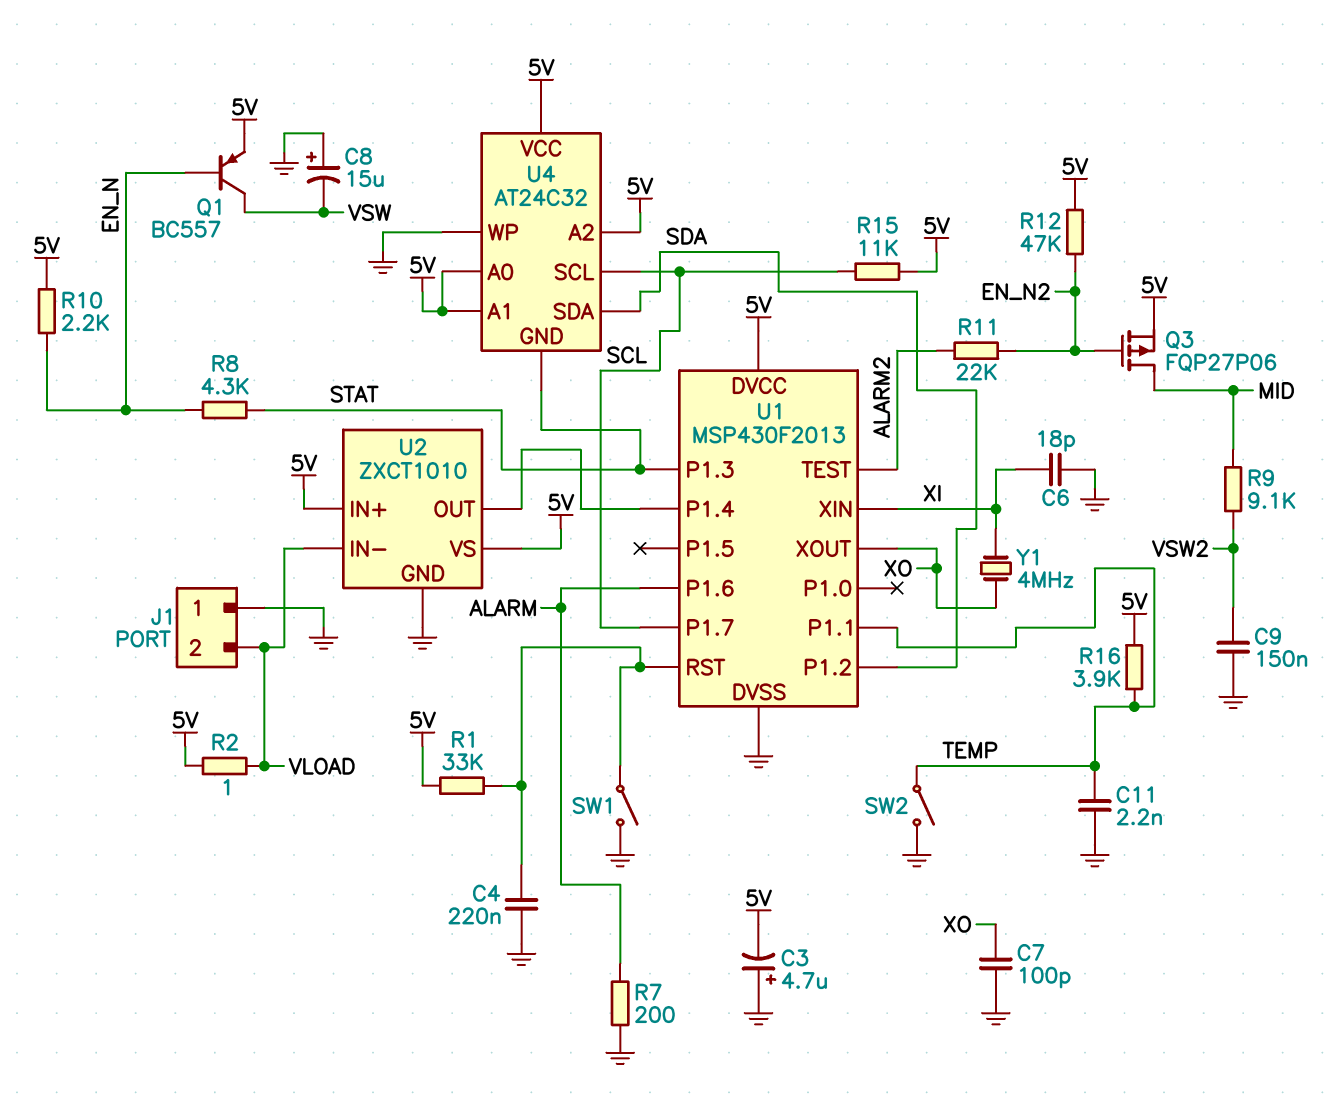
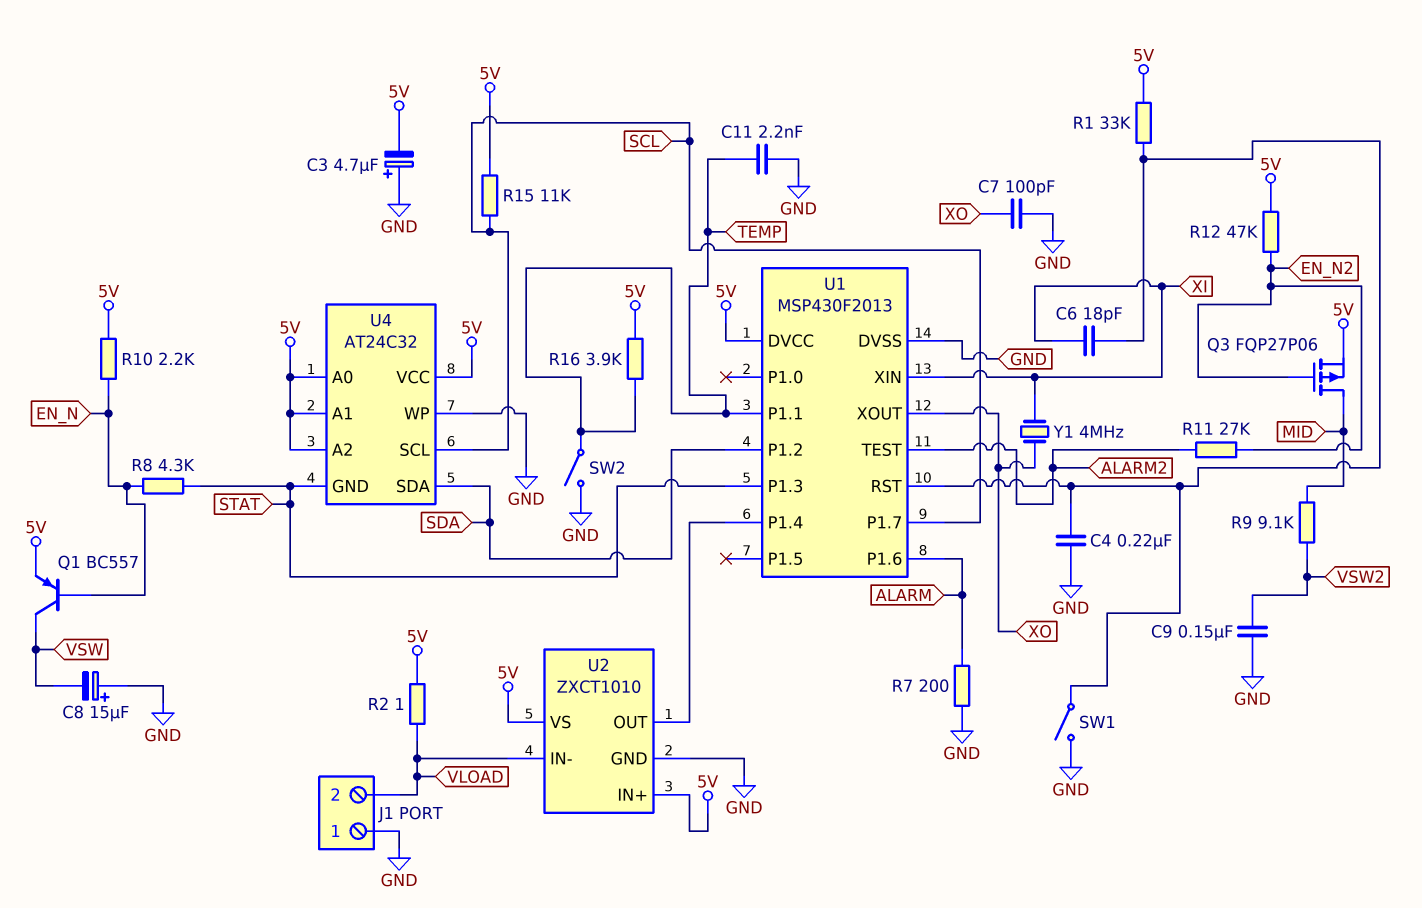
C6: 18pF (GND, XI) -> 18pF (U1/RST, XI)
R11: 22k (ALARM2, EN_N2) -> 27k (ALARM2, EN_N2)

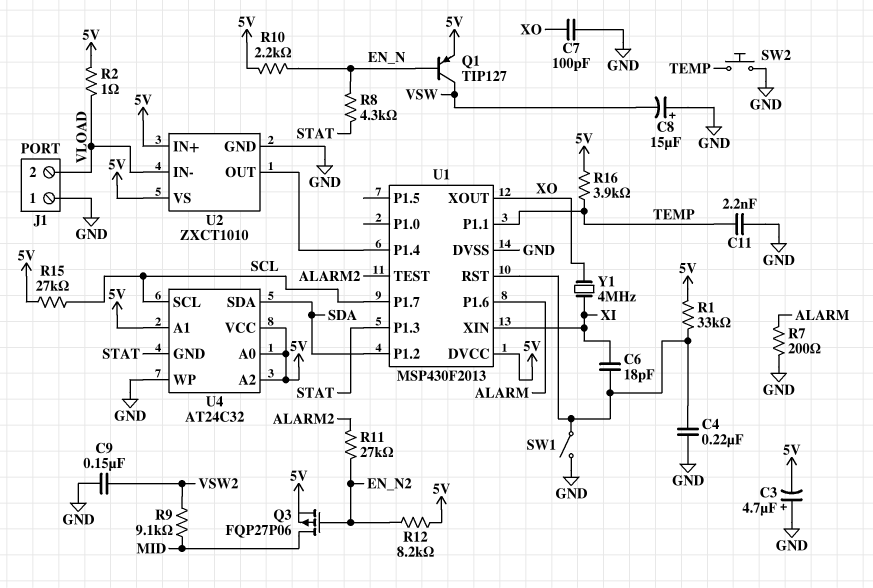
Q1: PNP BC557 (B EN_N, C VSW, E 5V) -> PNP TIP127 (B EN_N, C VSW, E 5V)
R12: 47k (5V, EN_N2) -> 8.2k (5V, EN_N2)
R15: 11k (5V, SCL) -> 27k (5V, SCL)
SW2: switch (GND, TEMP) -> button (GND, TEMP)

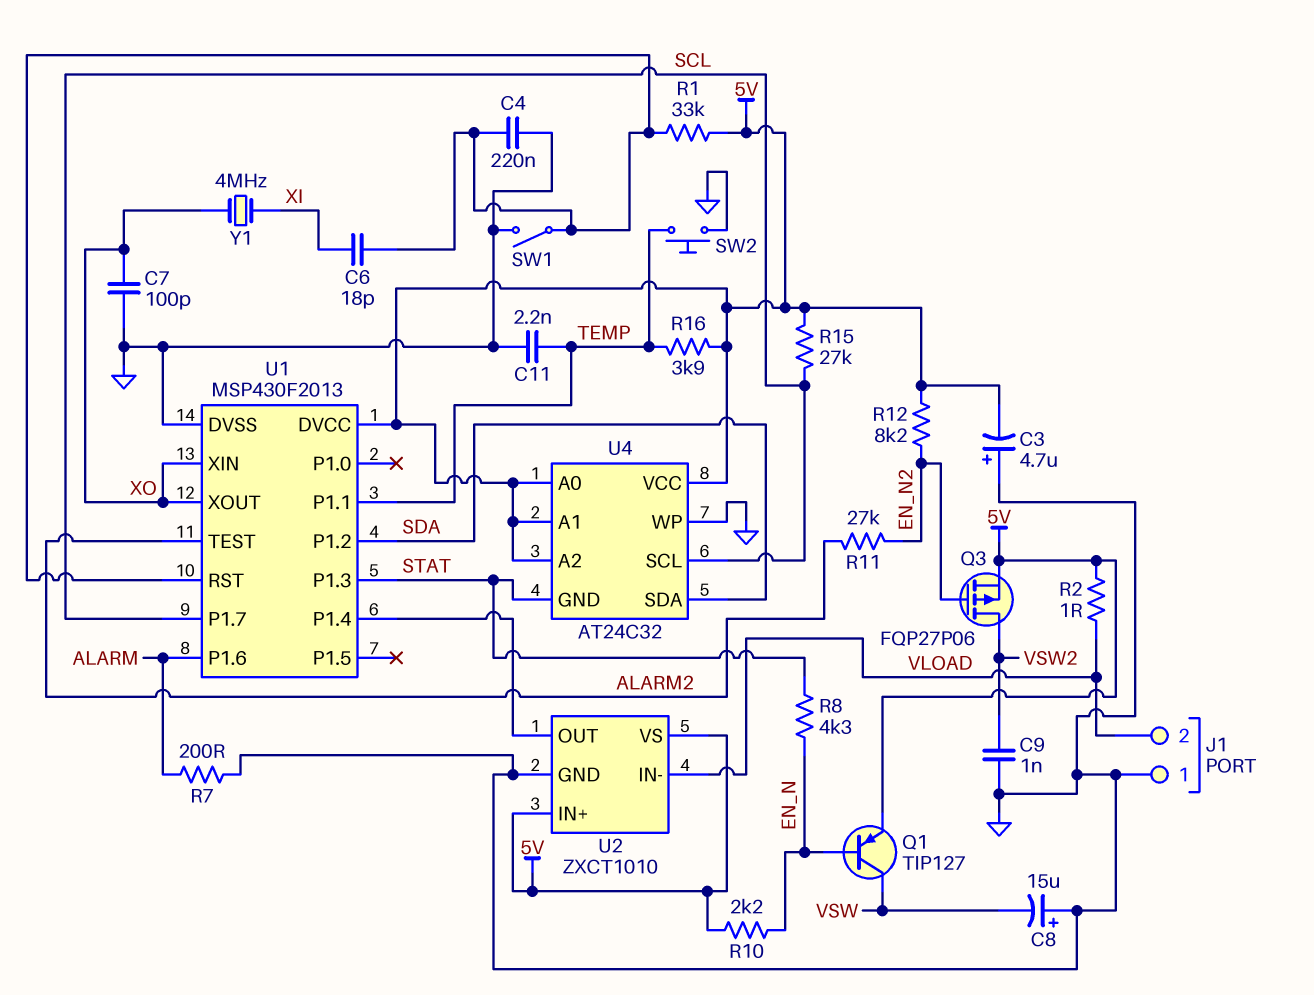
C9: 150nF (GND, VSW2) -> 1nF (GND, VSW2)
Q3: PMOS FQP27P06 (G EN_N2, D MID, S 5V) -> PMOS FQP27P06 (G EN_N2, D VSW2, S 5V)
R9: 9.1k (MID, VSW2) -> none
U1 pin XIN: XI -> XO

